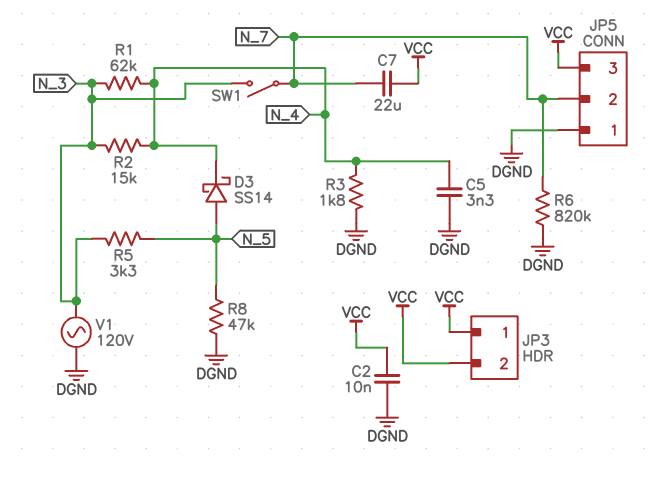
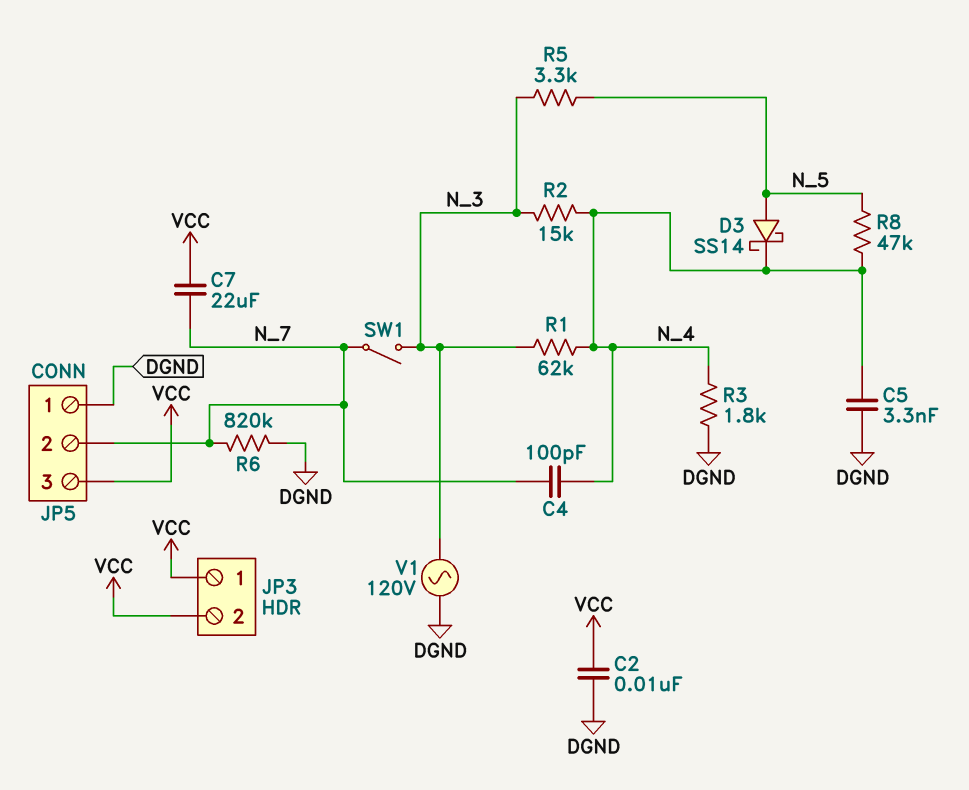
C4: none -> 100pF (N_4, N_7)
R8: 47k (DGND, N_5) -> 47k (N_4, N_5)

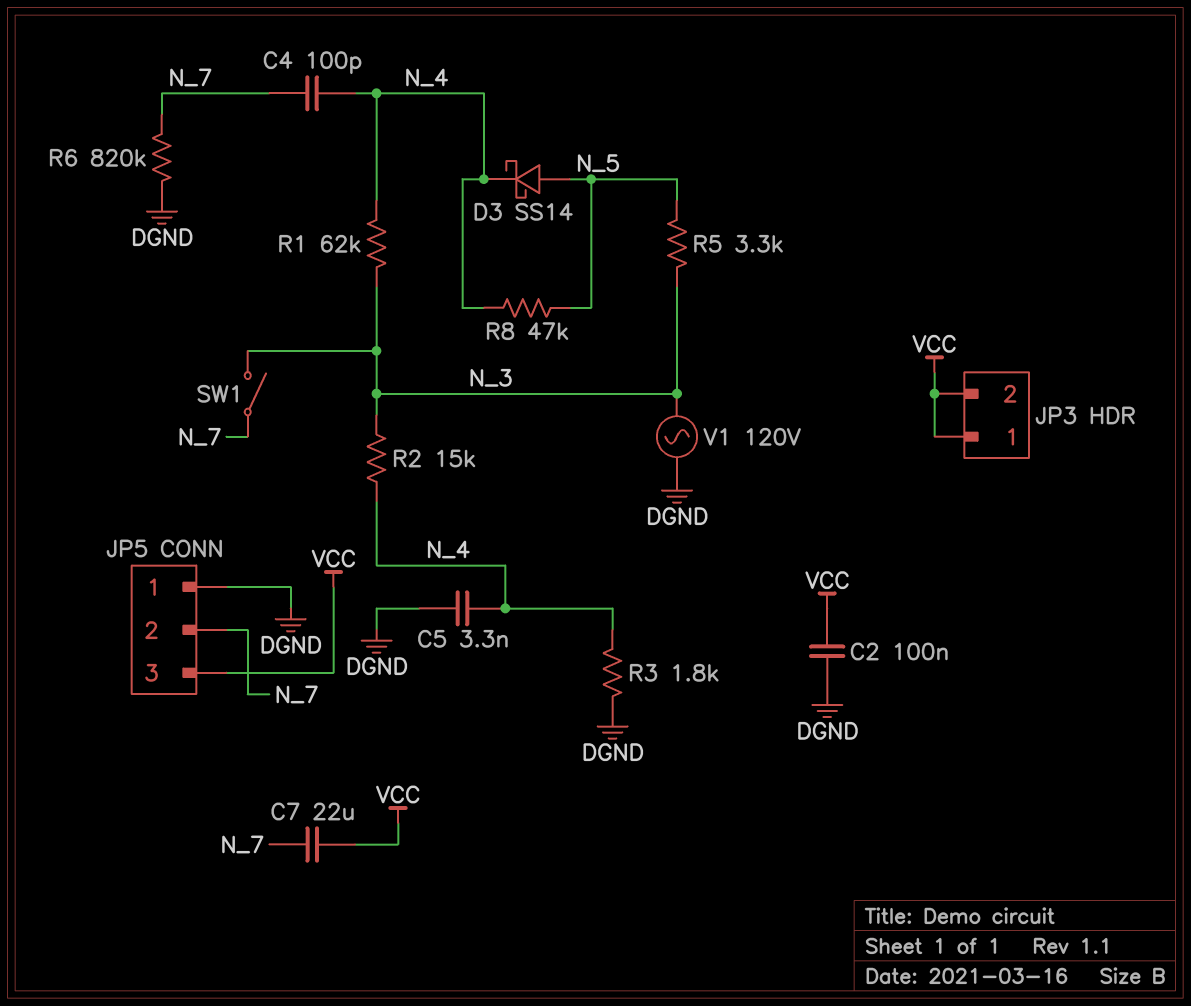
C2: 10nF (DGND, VCC) -> 100nF (DGND, VCC)

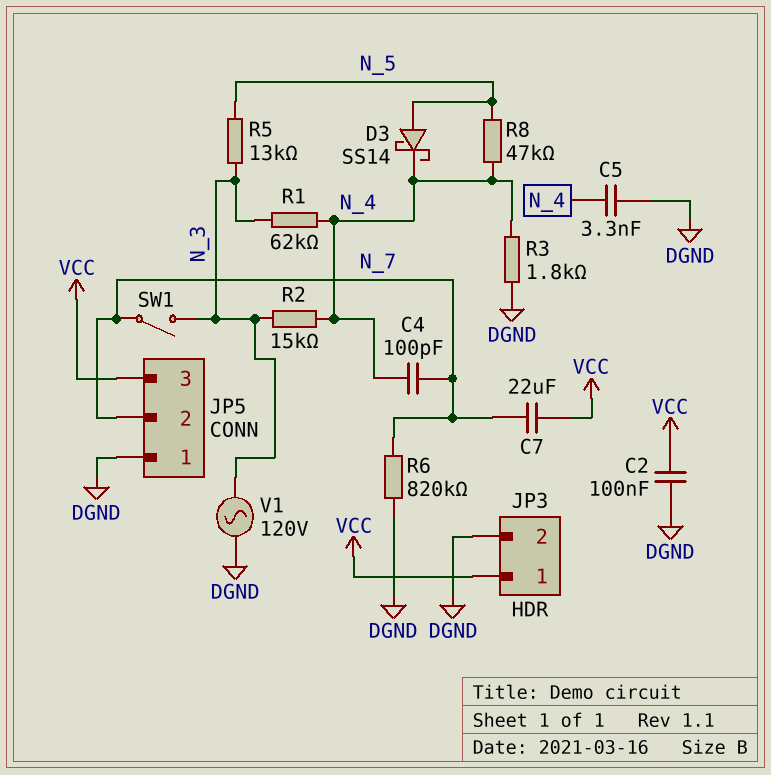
JP3 pin 2: VCC -> DGND
R5: 3.3k (N_3, N_5) -> 13k (N_3, N_5)

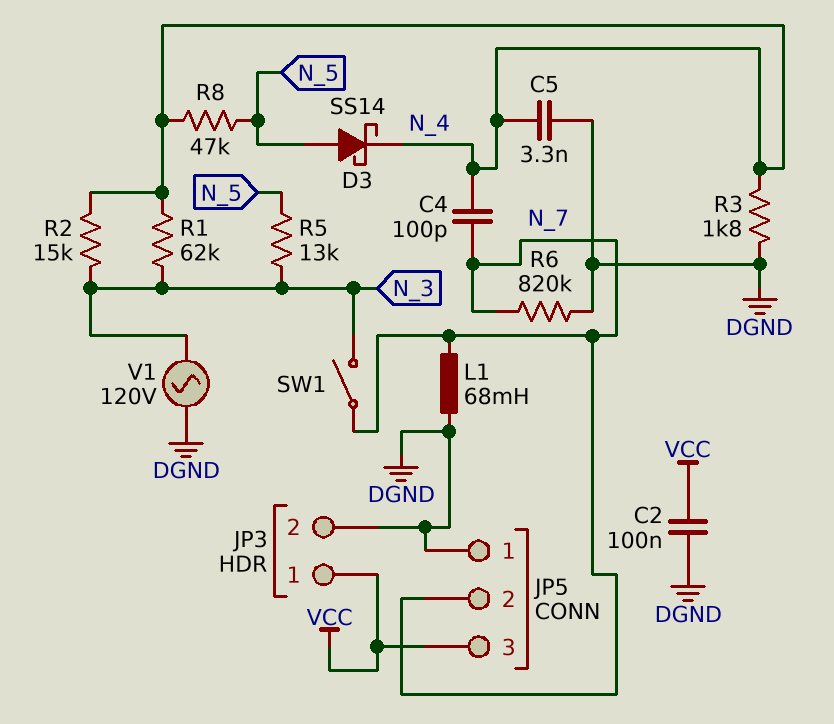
C7: 22uF (N_7, VCC) -> none
L1: none -> 68mH (DGND, N_7)

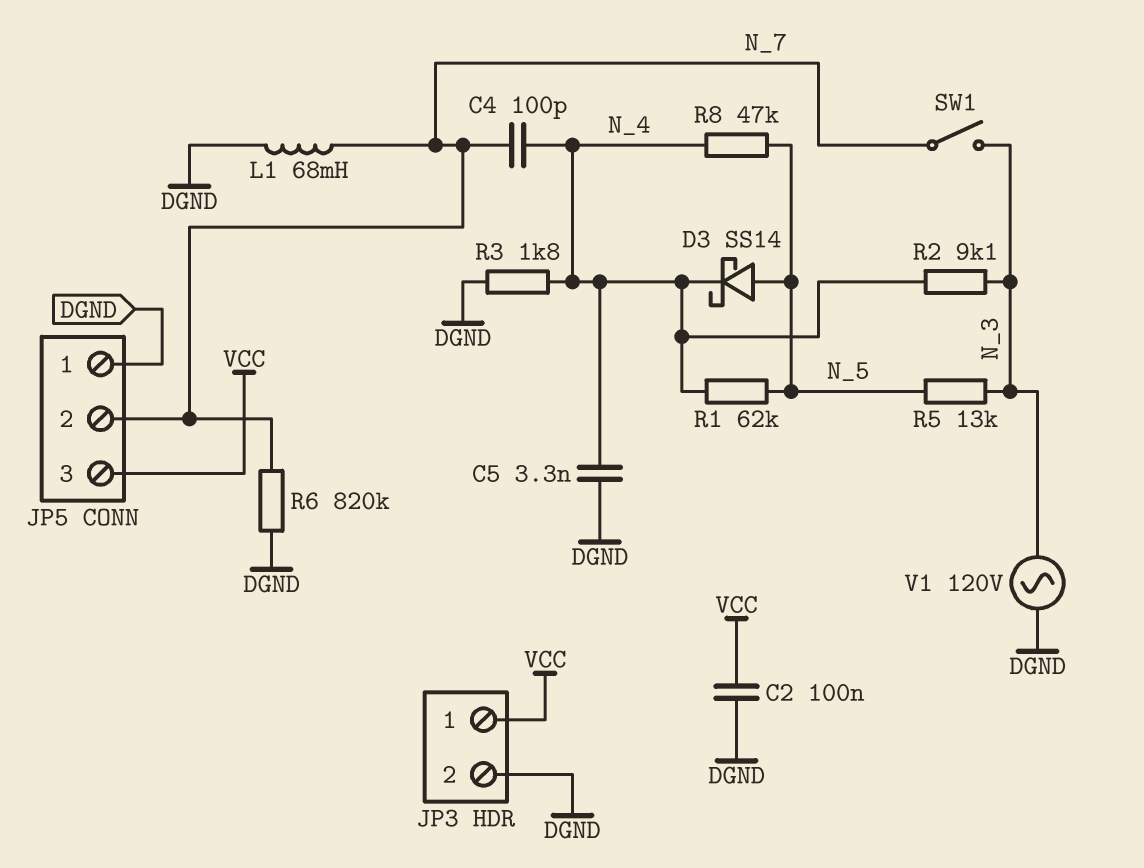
R1: 62k (N_3, N_4) -> 62k (N_4, N_5)
R2: 15k (N_3, N_4) -> 9.1k (N_3, N_4)

